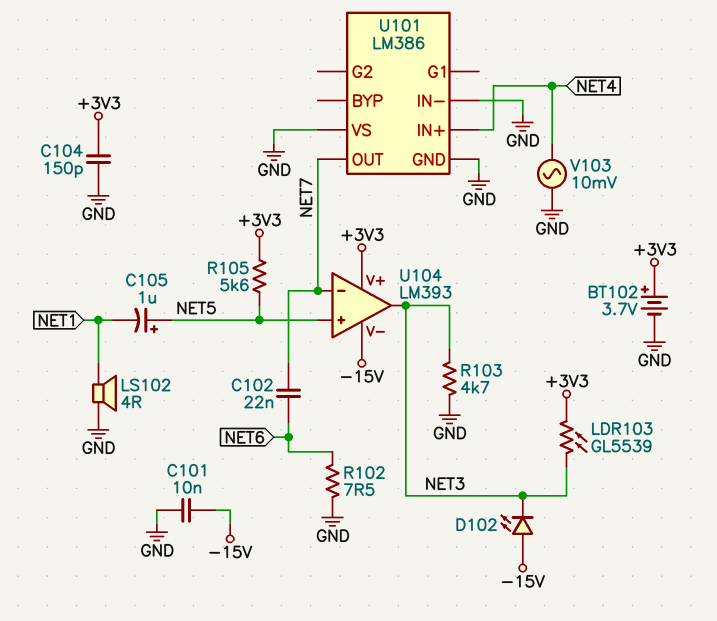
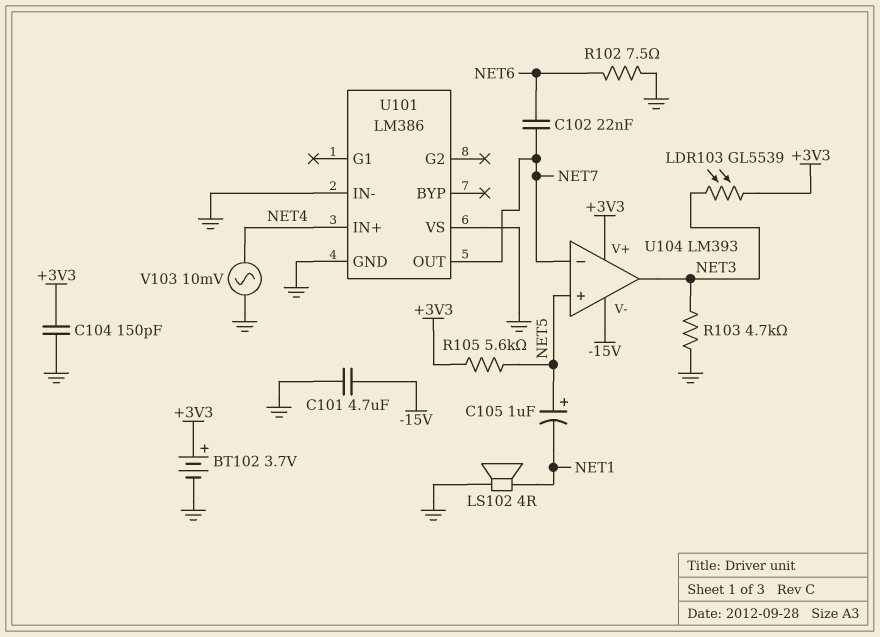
C101: 10nF (-15V, GND) -> 4.7uF (-15V, GND)
D102: LED (A -15V, K NET3) -> none

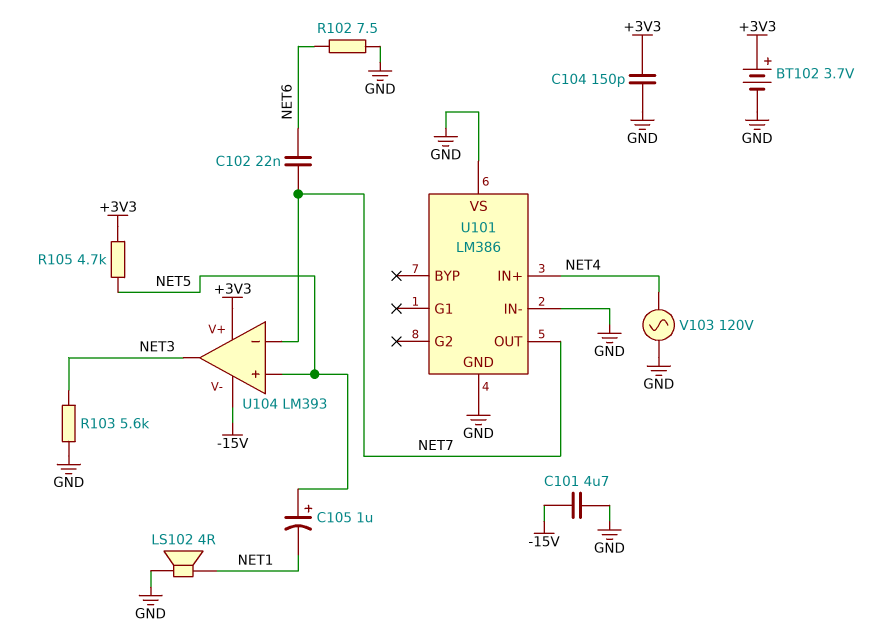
LDR103: GL5539 (+3V3, NET3) -> none
R103: 4.7k (GND, NET3) -> 5.6k (GND, NET3)
R105: 5.6k (+3V3, NET5) -> 4.7k (+3V3, NET5)
V103: AC 10mV (GND, NET4) -> AC 120V (GND, NET4)

